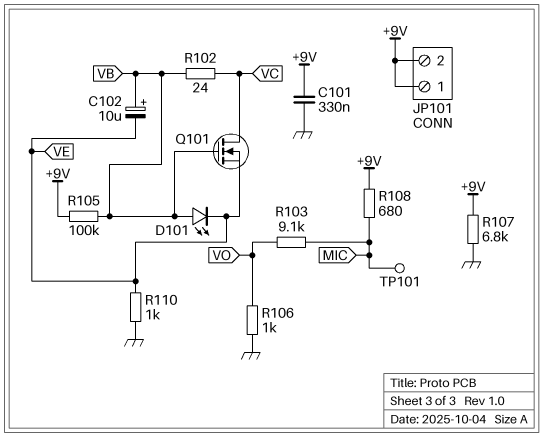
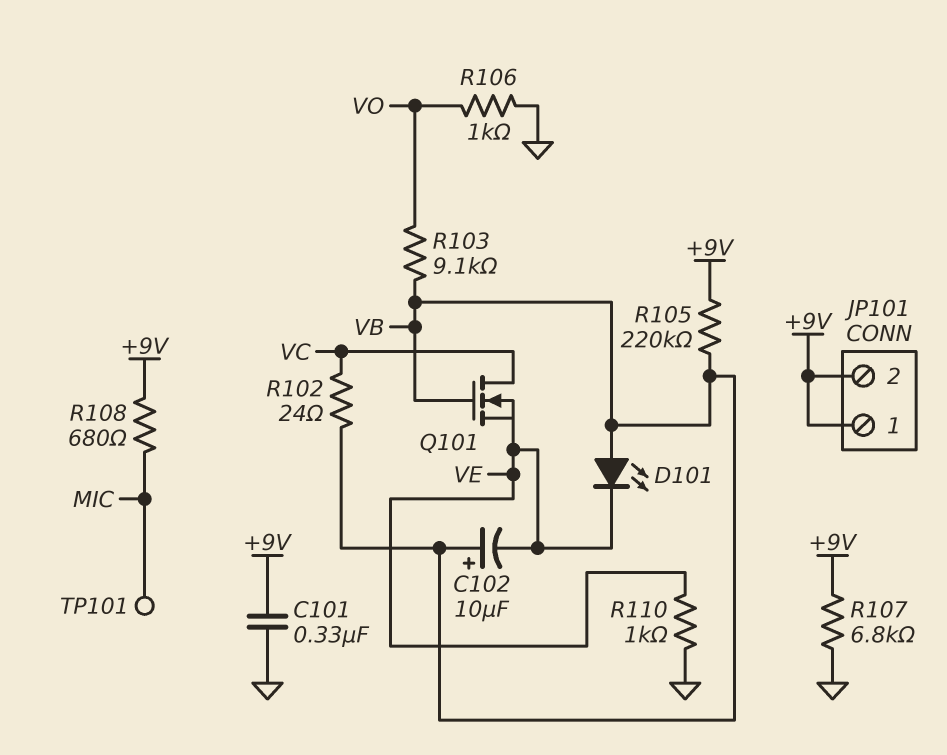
R103: 9.1k (MIC, VO) -> 9.1k (VB, VO)
R105: 100k (+9V, VB) -> 220k (+9V, VB)

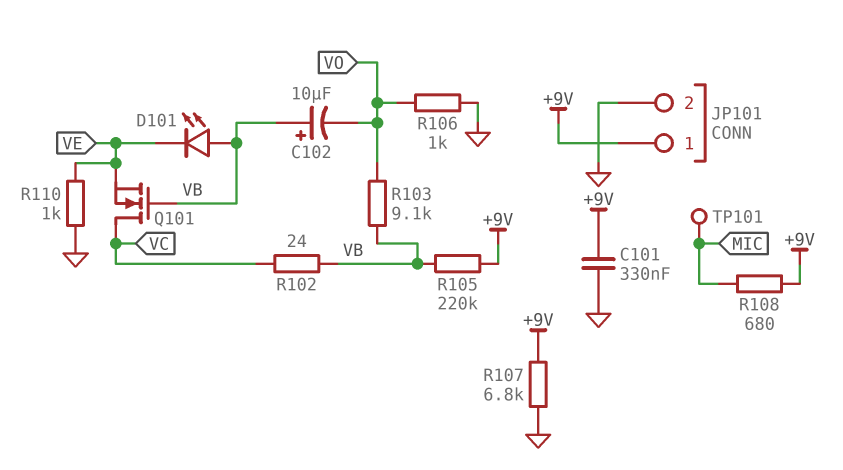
C102: 10uF (plus VB, minus VE) -> 10uF (plus VB, minus VO)
JP101 pin 2: +9V -> GND

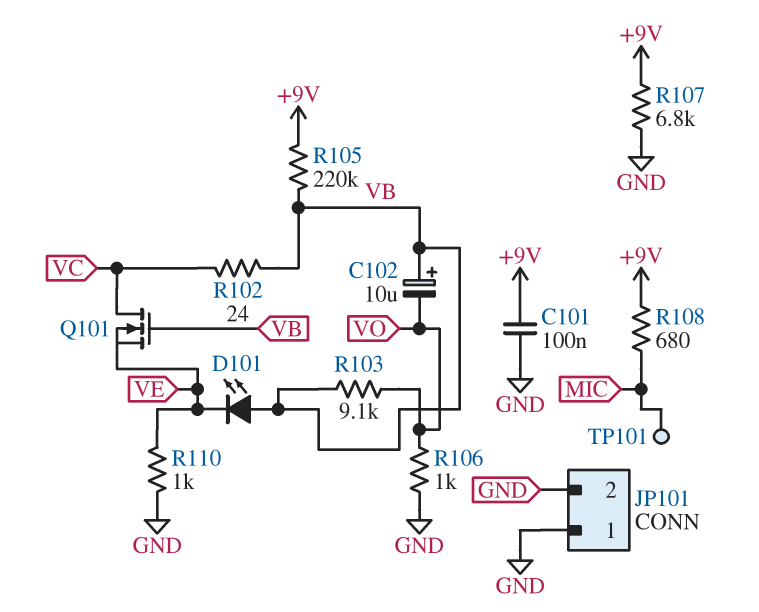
C101: 330nF (+9V, GND) -> 100nF (+9V, GND)
JP101 pin 1: +9V -> GND

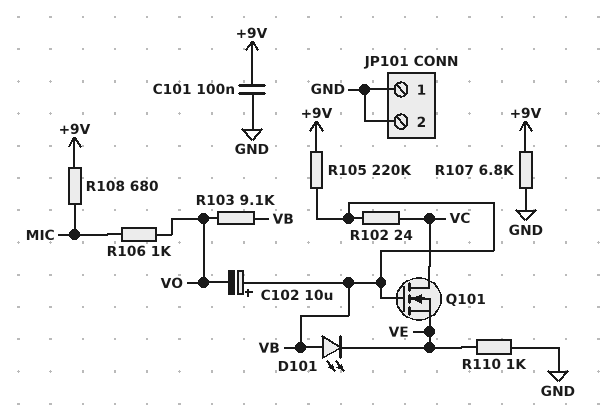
R106: 1k (GND, VO) -> 1k (MIC, VO)
TP101: test point (MIC) -> none

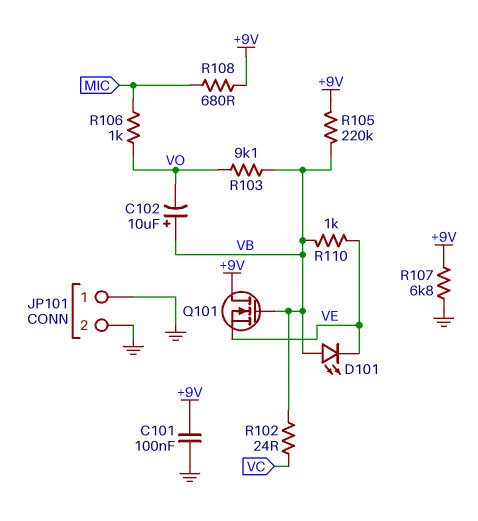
Q101: NMOS (G VB, D VC, S VE) -> NMOS (G VB, D +9V, S VE)
R110: 1k (GND, VE) -> 1k (VB, VE)

